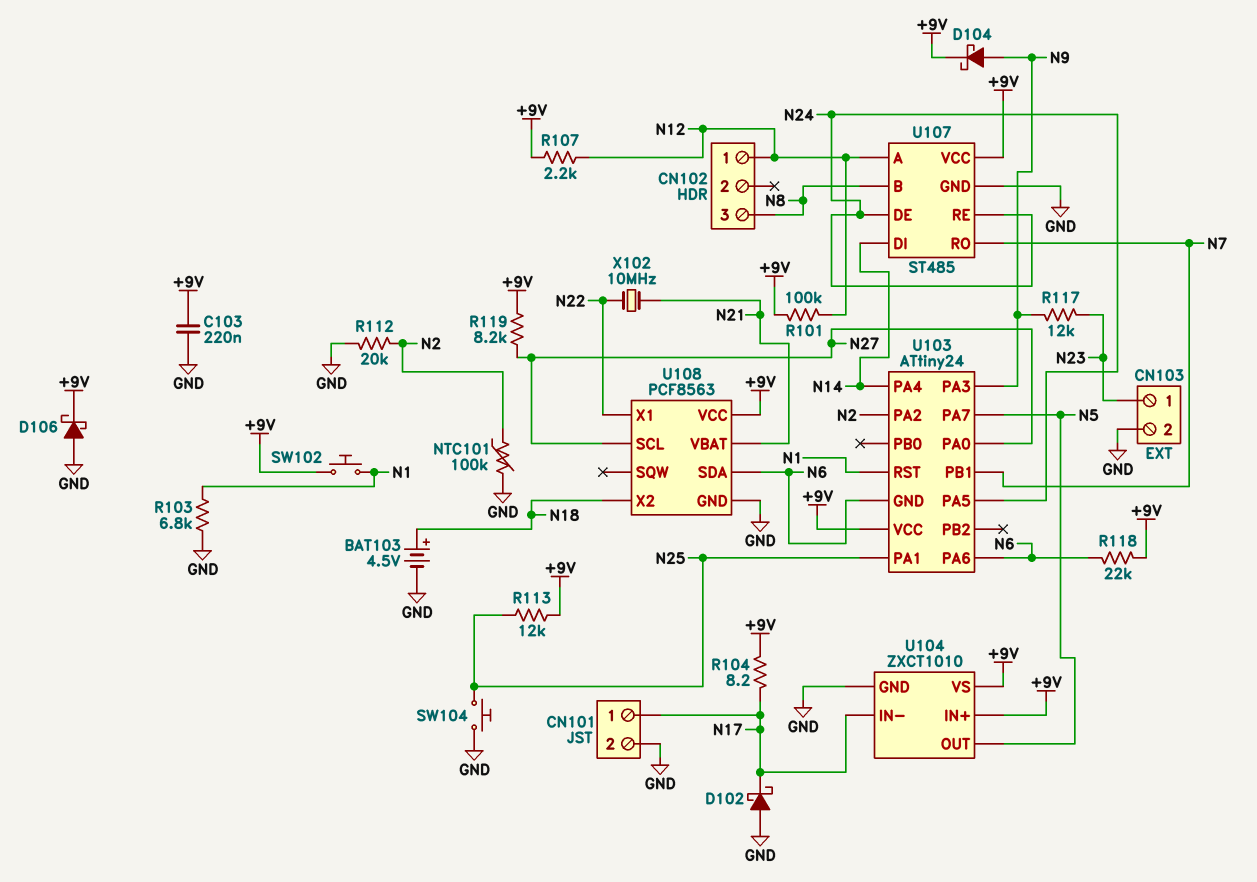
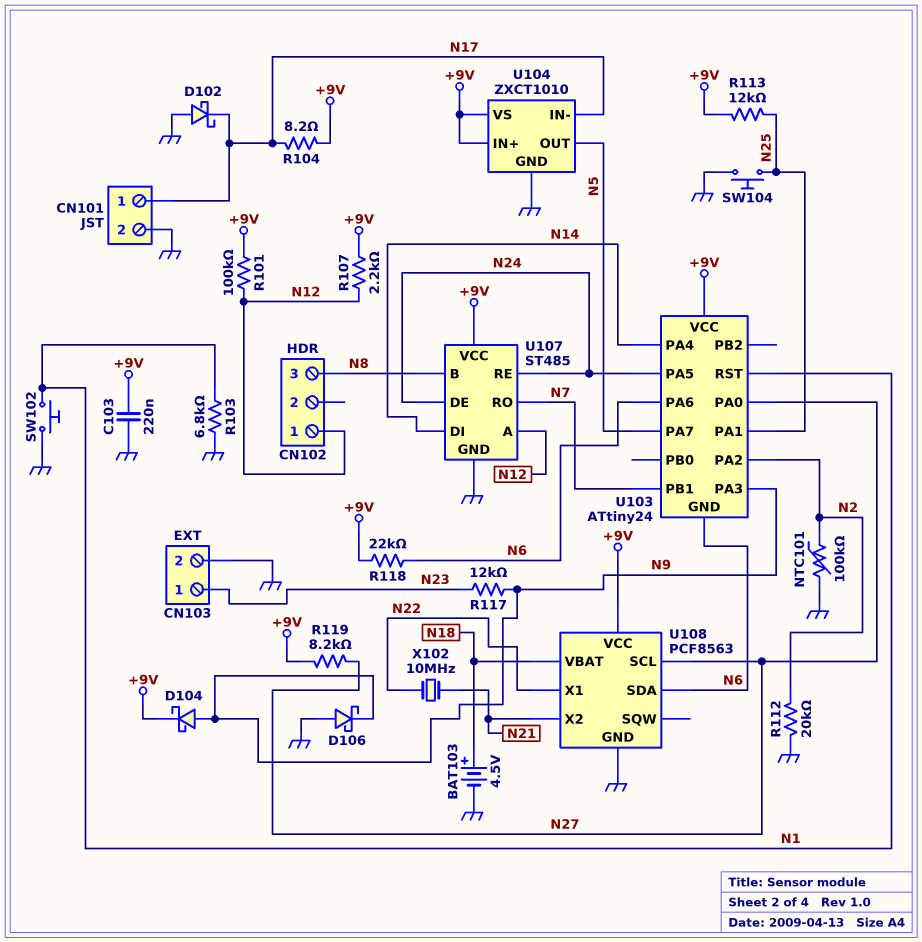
D106: schottky (A GND, K +9V) -> schottky (A GND, K N9)
SW102: button (+9V, N1) -> button (GND, N1)
U108 pin VBAT: N21 -> N18
U108 pin X2: N18 -> N21

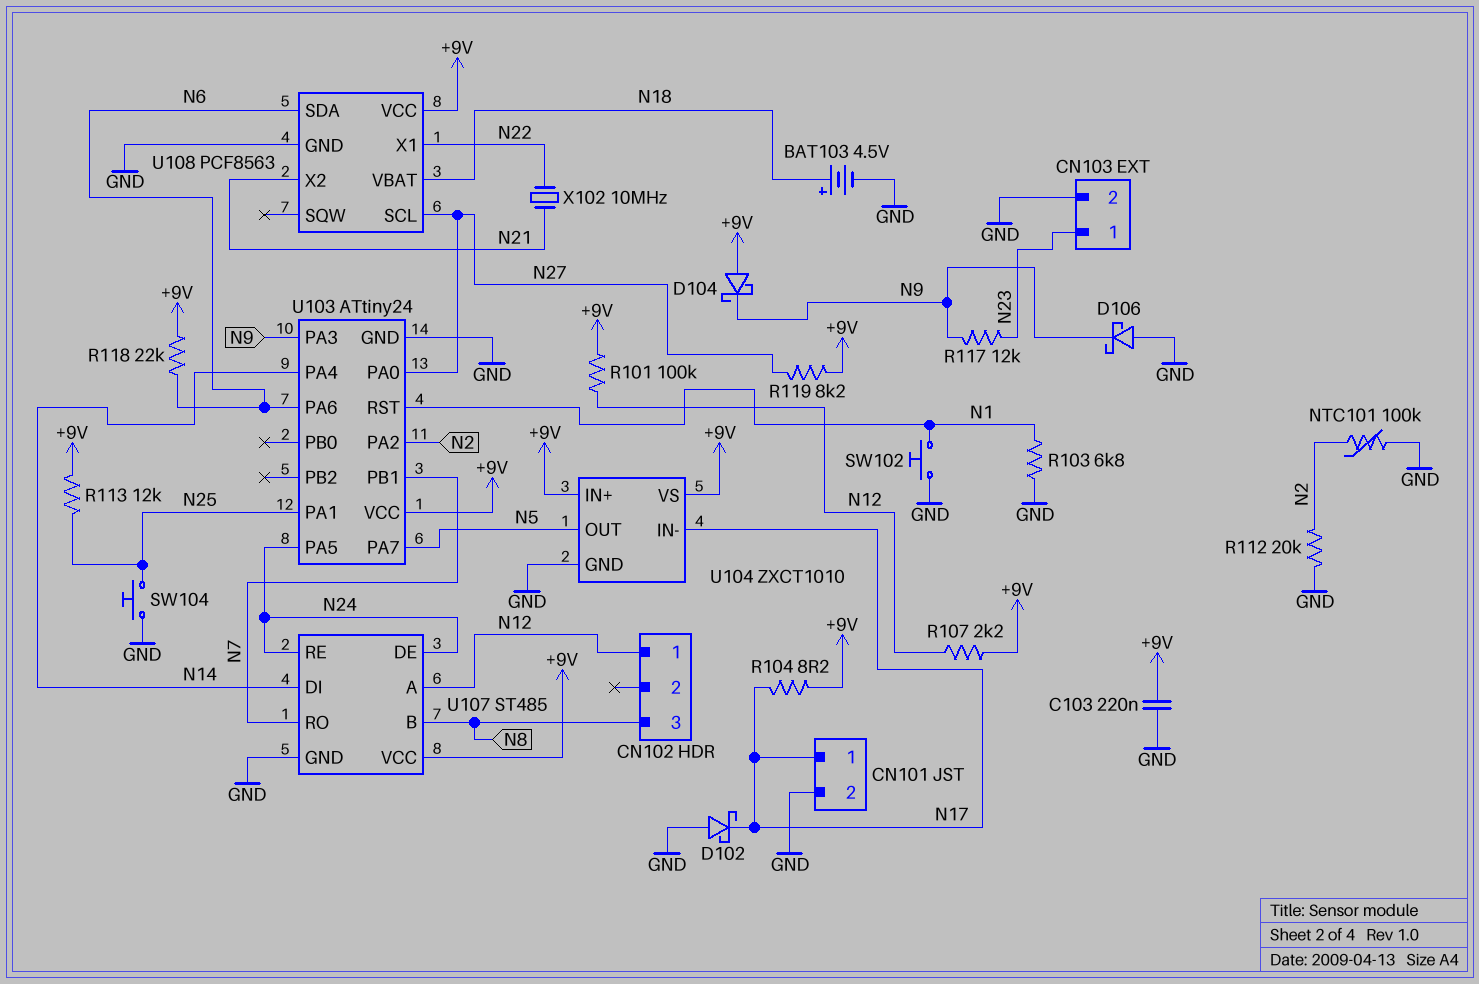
D104: schottky (A N9, K +9V) -> schottky (A +9V, K N9)
U103 pin GND: N6 -> GND

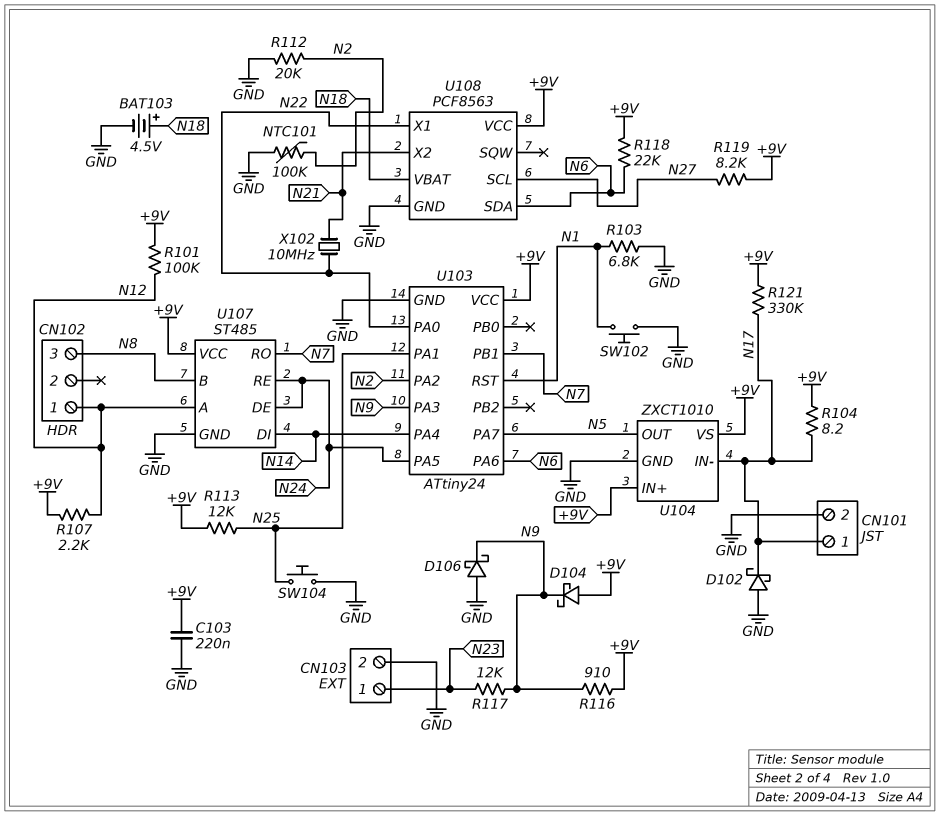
R116: none -> 910 (+9V, N9)
R121: none -> 330k (+9V, N17)
U103 pin PA0: N27 -> N22

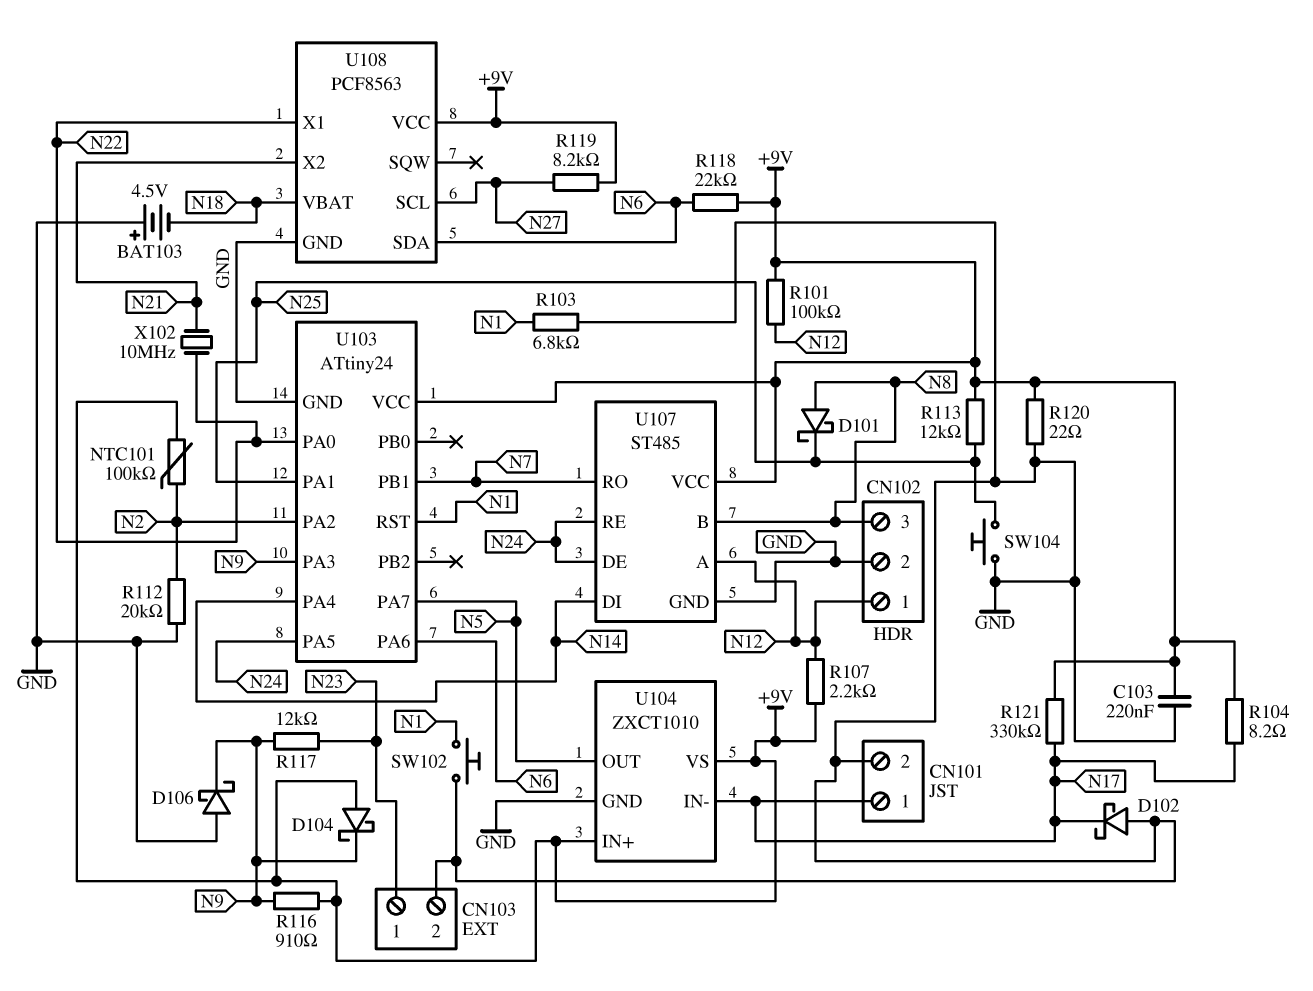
BAT103: 4.5V (plus N18, minus GND) -> 4.5V (plus GND, minus N18)
CN102 pin 2: none -> GND
D101: none -> schottky (A N8, K N25)
NTC101: 100k (GND, N2) -> 100k (+9V, N2)
R120: none -> 22 (+9V, GND)

